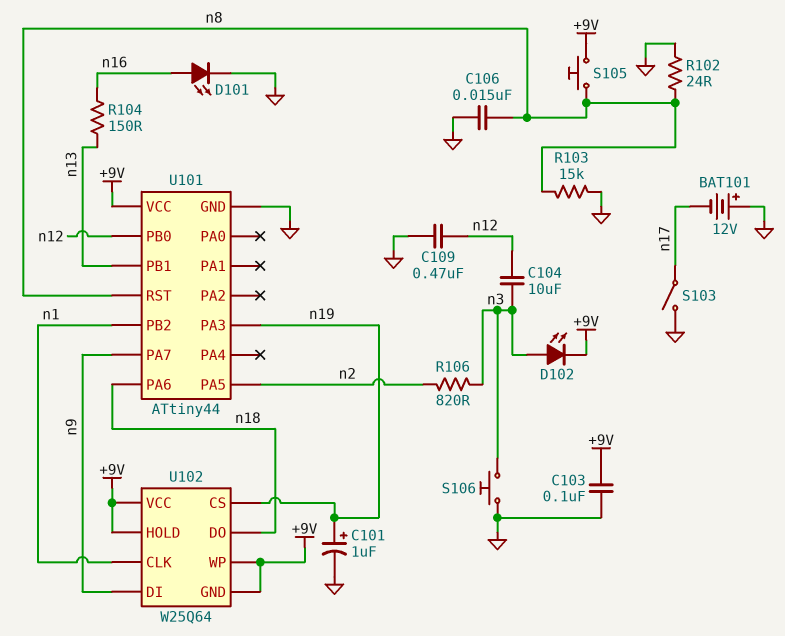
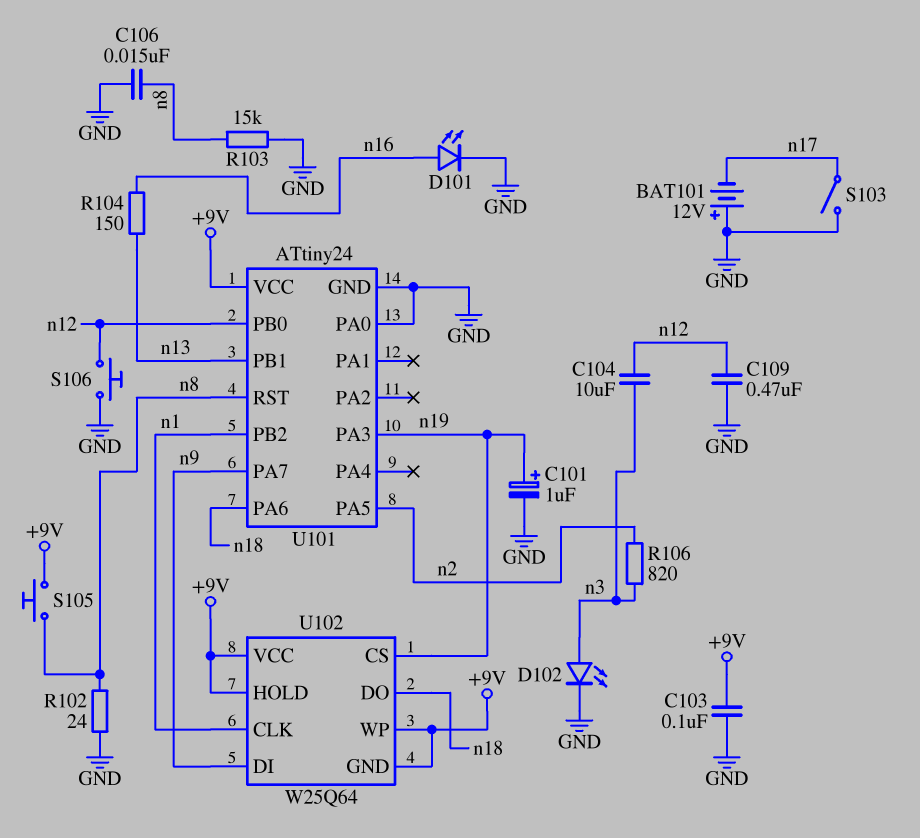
D102: LED (A n3, K +9V) -> LED (A n3, K GND)
S106: button (GND, n3) -> button (GND, n12)
U101: ATtiny44 -> ATtiny24
U101 pin PA0: none -> GND

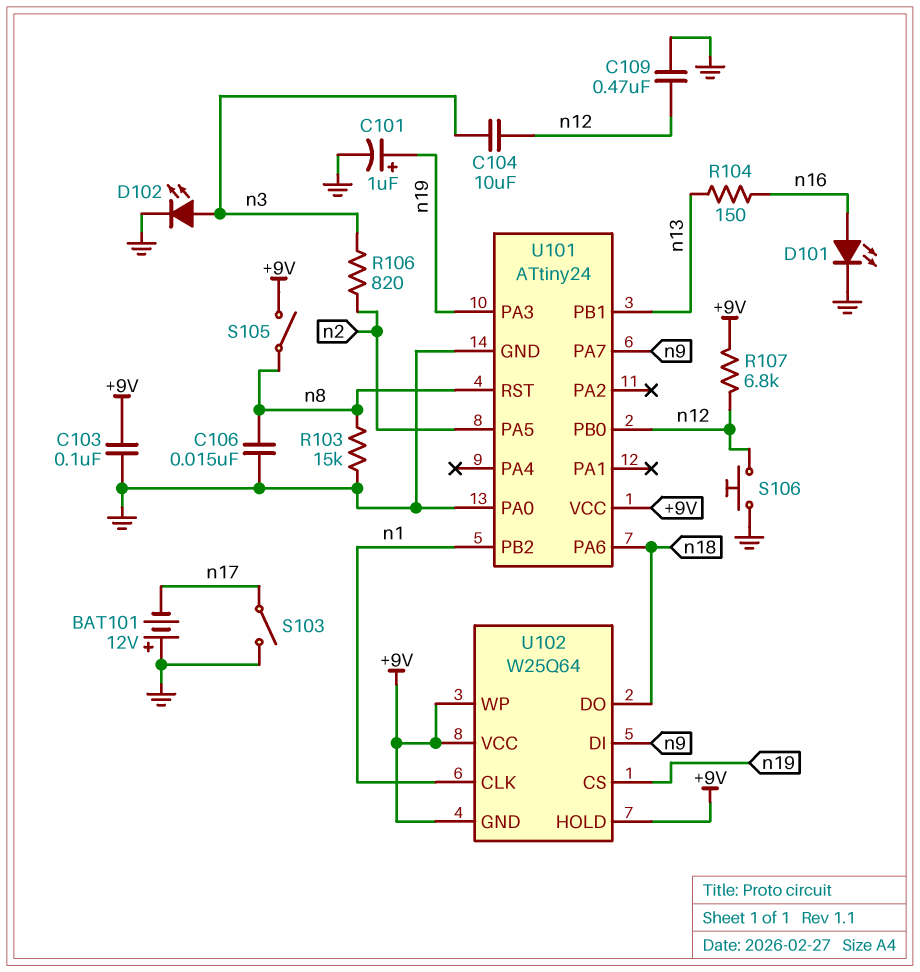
R102: 24 (GND, n8) -> none
R107: none -> 6.8k (+9V, n12)
S105: button (+9V, n8) -> switch (+9V, n8)

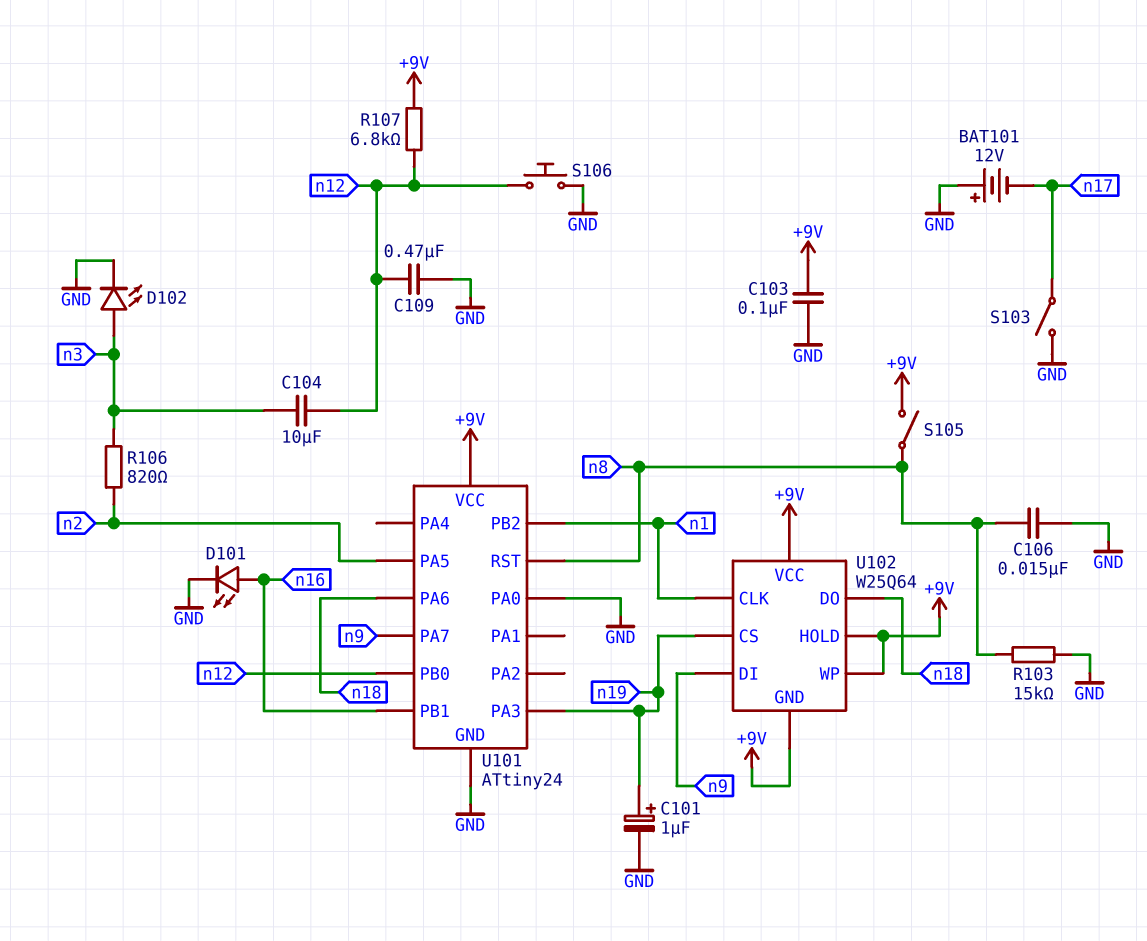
R104: 150 (n13, n16) -> none
U101 pin PB1: n13 -> n16

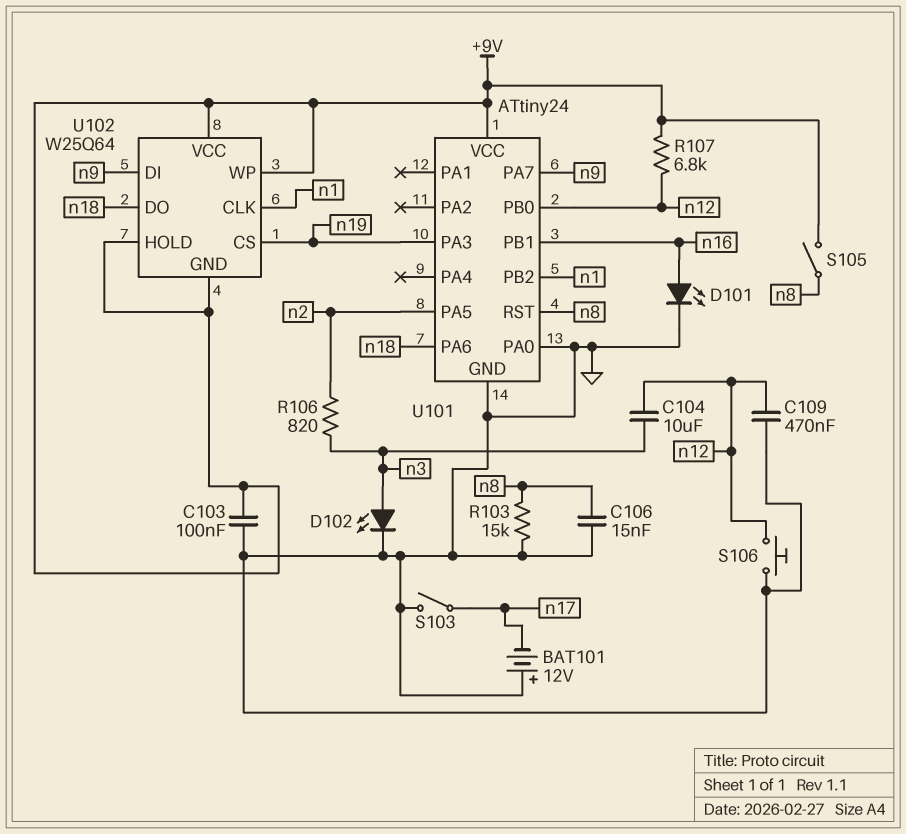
C101: 1uF (plus n19, minus GND) -> none

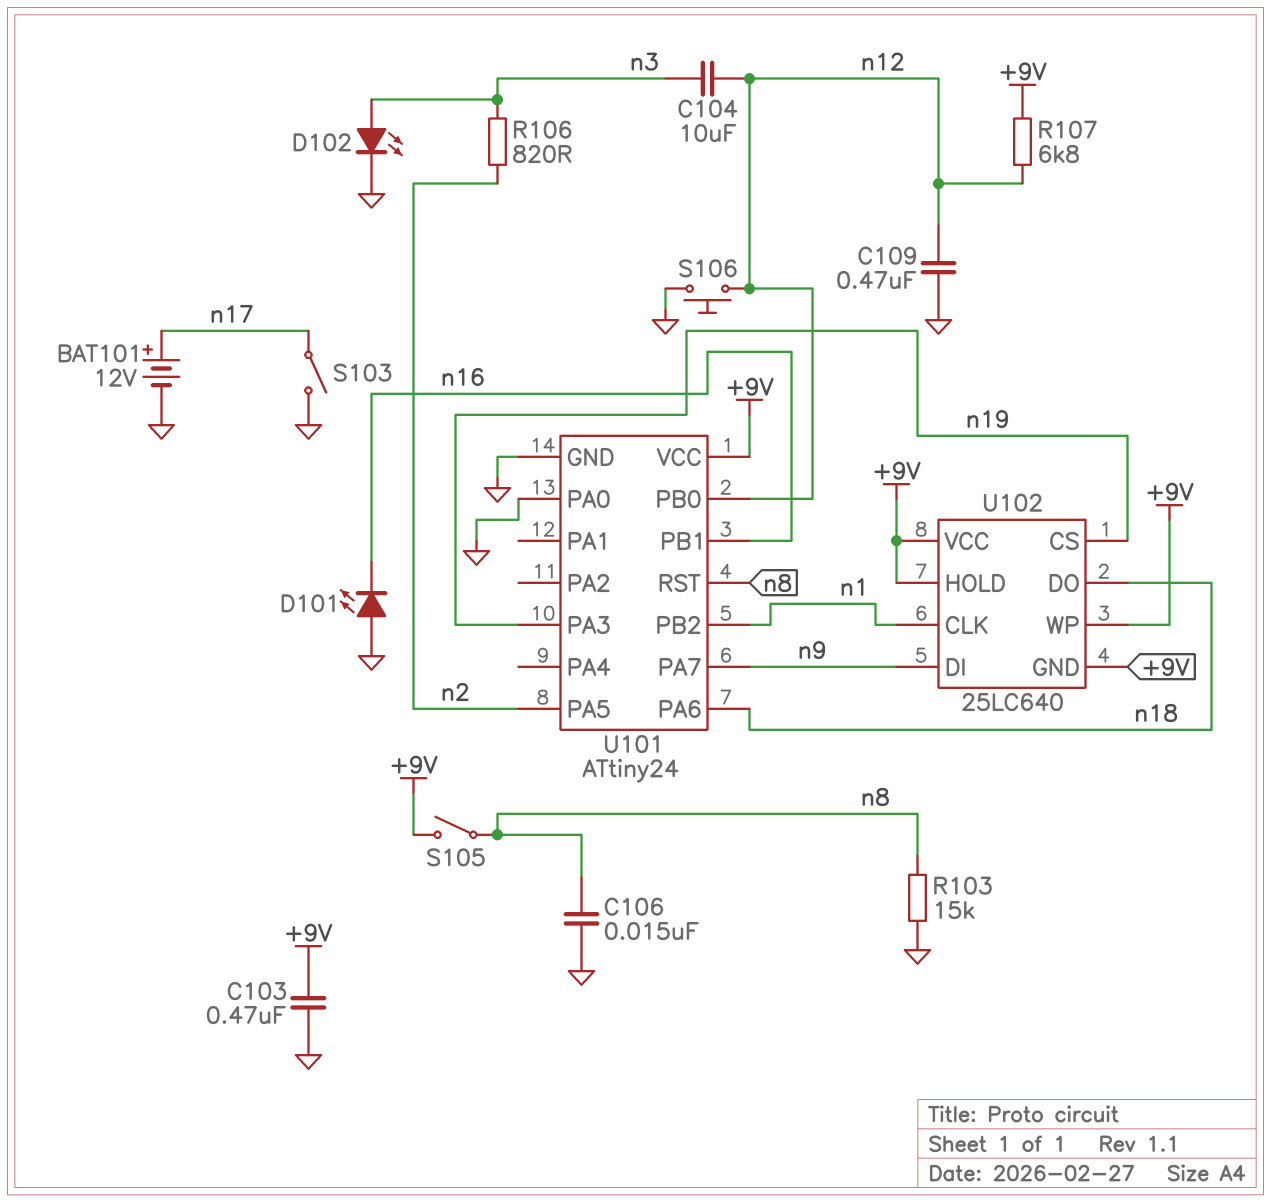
BAT101: 12V (plus GND, minus n17) -> 12V (plus n17, minus GND)
C103: 100nF (+9V, GND) -> 470nF (+9V, GND)
D101: LED (A n16, K GND) -> LED (A GND, K n16)
U102: W25Q64 -> 25LC640

